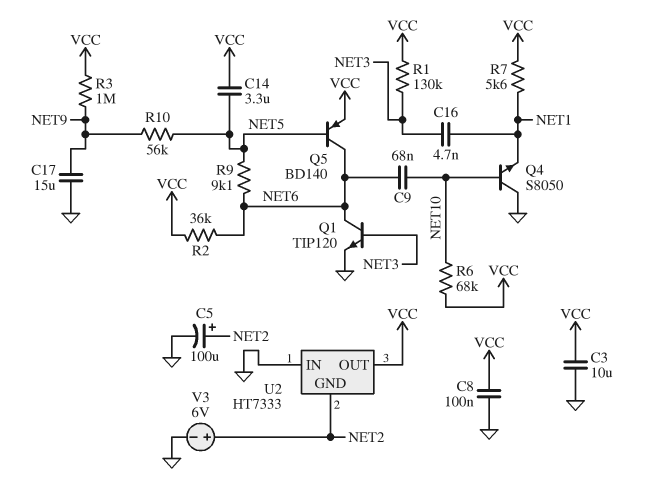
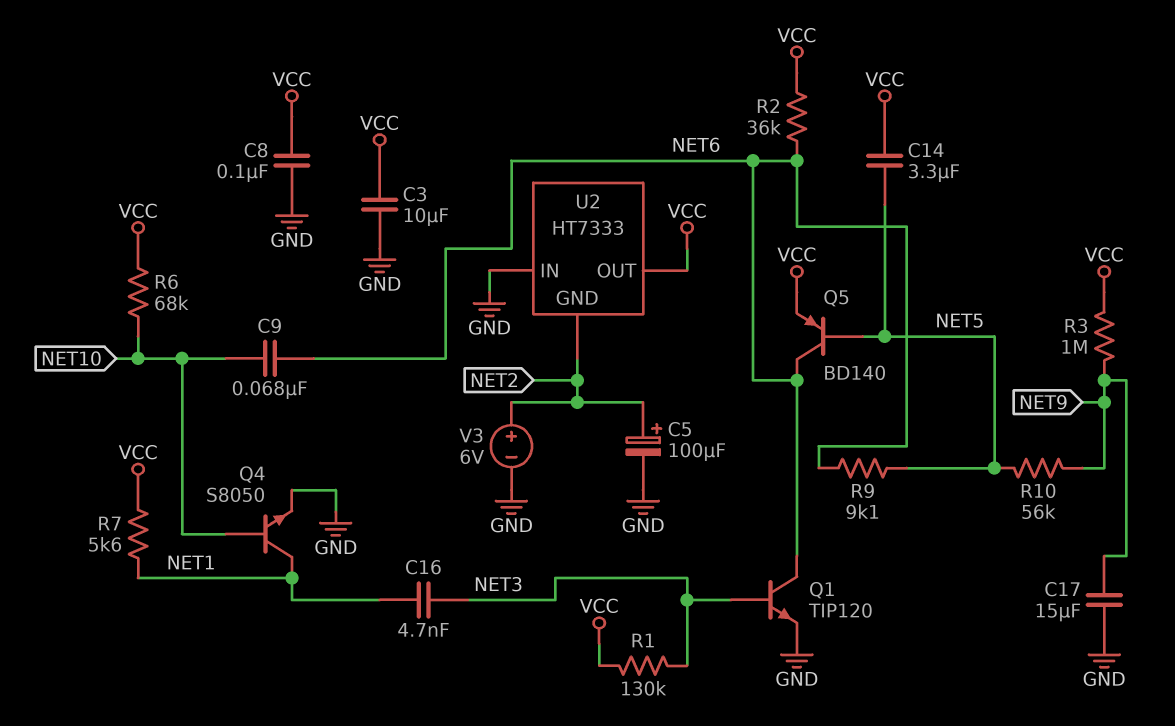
Q4: NPN S8050 (B NET10, C GND, E NET1) -> NPN S8050 (B NET10, C NET1, E GND)

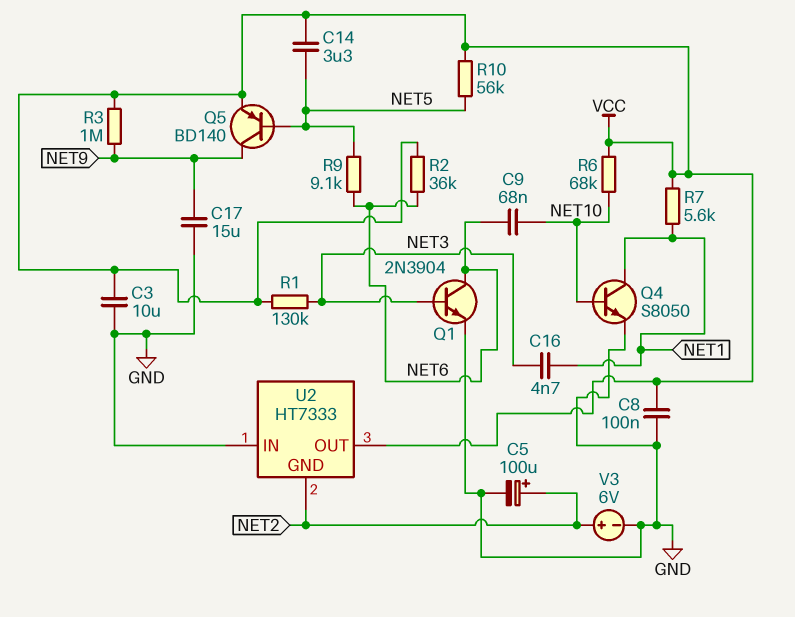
Q1: NPN TIP120 (B NET3, C NET6, E GND) -> NPN 2N3904 (B NET3, C NET6, E GND)
Q5: PNP BD140 (B NET5, C NET6, E VCC) -> PNP BD140 (B NET5, C NET9, E VCC)
R10: 56k (NET5, NET9) -> 56k (NET5, VCC)

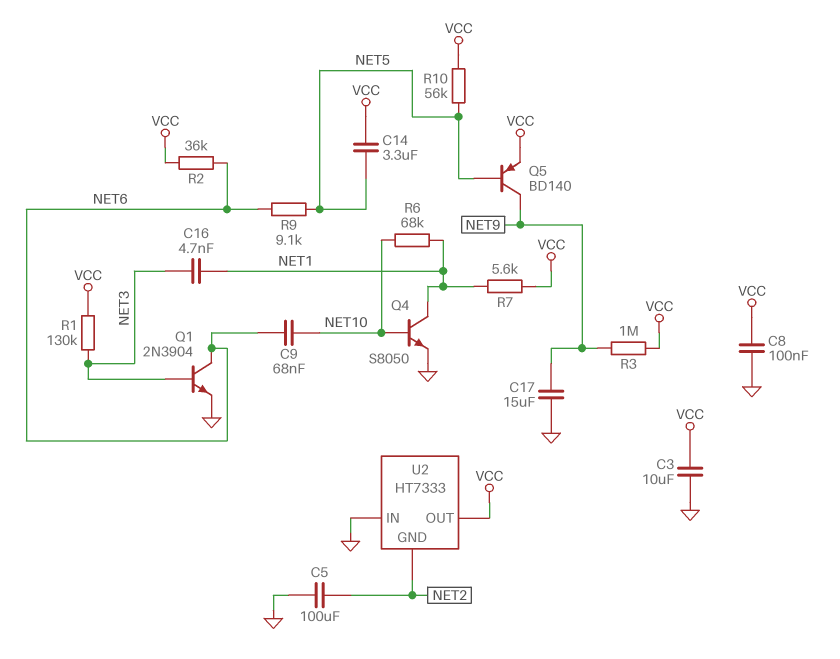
C5: 100uF (plus NET2, minus GND) -> 100uF (GND, NET2)
R6: 68k (NET10, VCC) -> 68k (NET1, NET10)
V3: 6V (plus NET2, minus GND) -> none

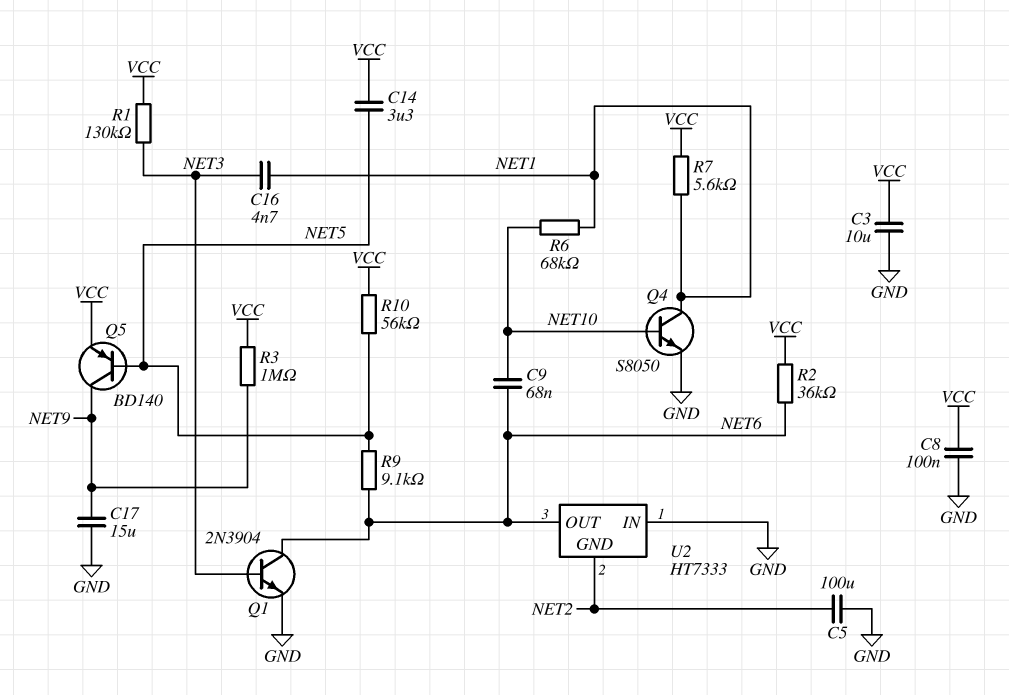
U2 pin OUT: VCC -> NET6

